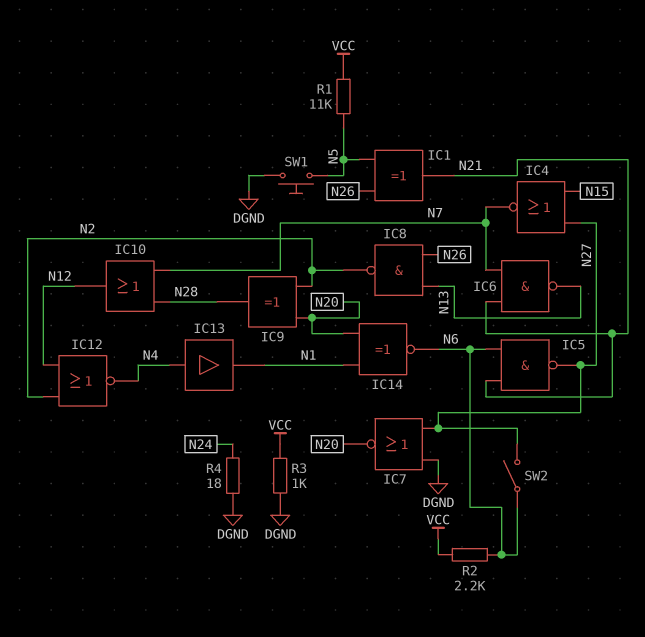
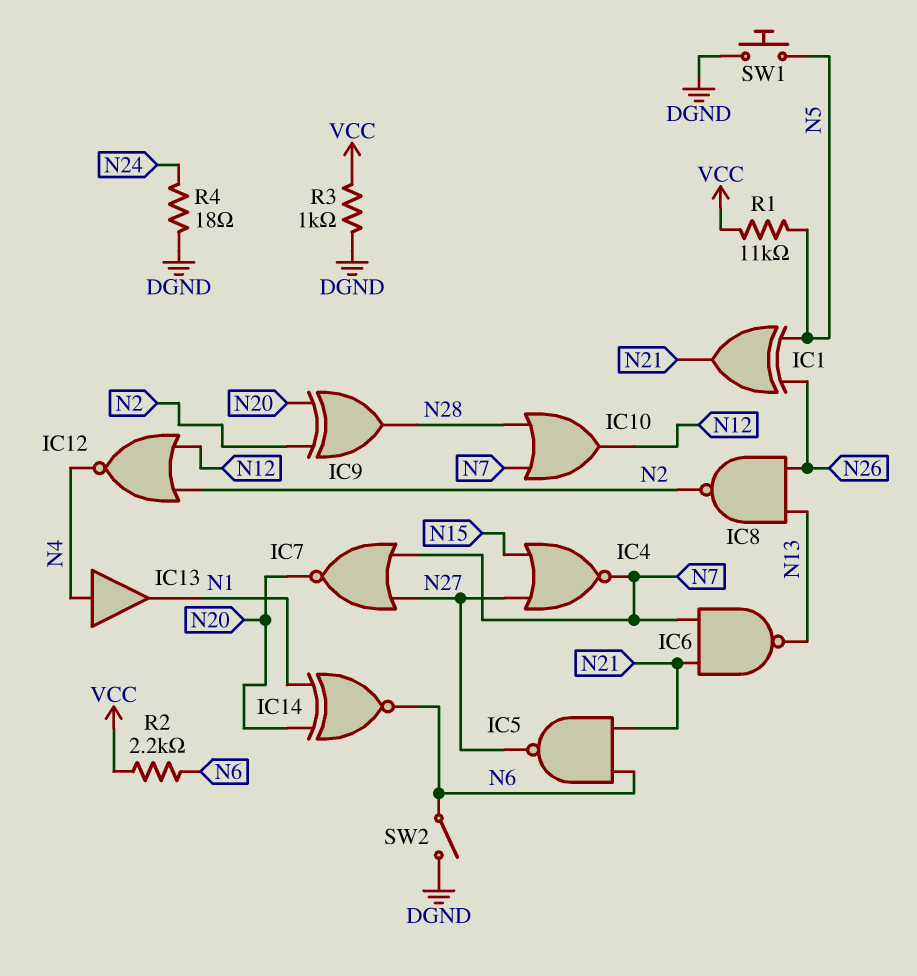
IC7: NOR (in DGND, in N27, out N20) -> NOR (in N7, in N27, out N20)
SW2: switch (N6, N27) -> switch (DGND, N6)

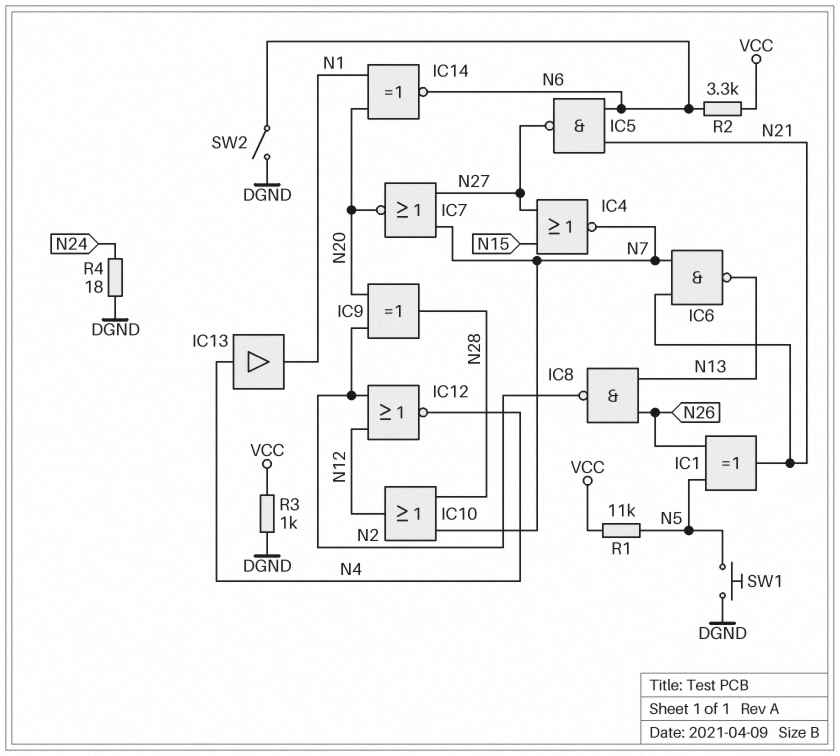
R2: 2.2k (N6, VCC) -> 3.3k (N6, VCC)

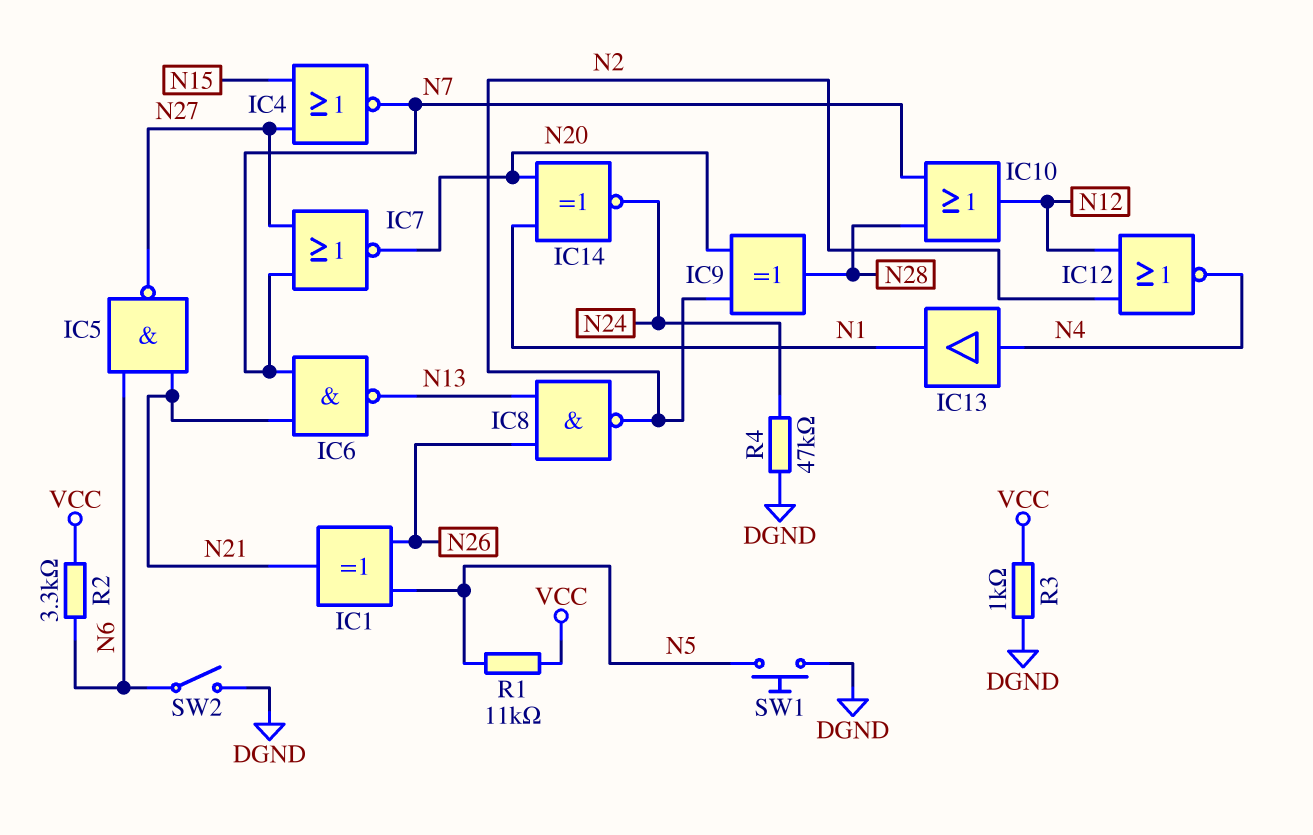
IC14: XNOR (in N1, in N20, out N6) -> XNOR (in N1, in N20, out N24)
R4: 18 (DGND, N24) -> 47k (DGND, N24)

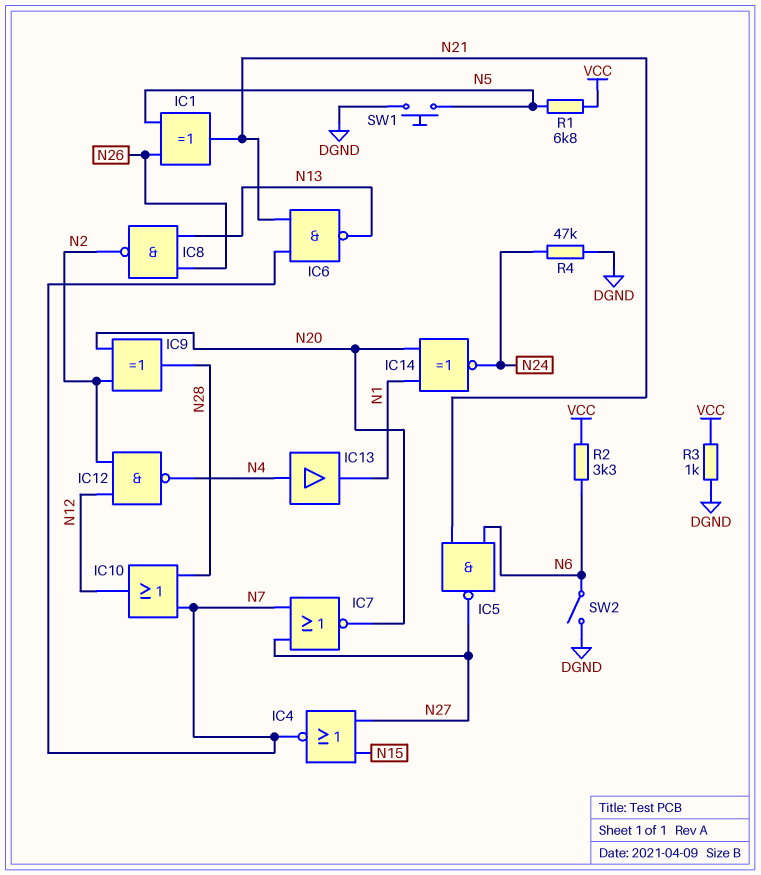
IC12: NOR (in N2, in N12, out N4) -> NAND (in N2, in N12, out N4)
R1: 11k (N5, VCC) -> 6.8k (N5, VCC)

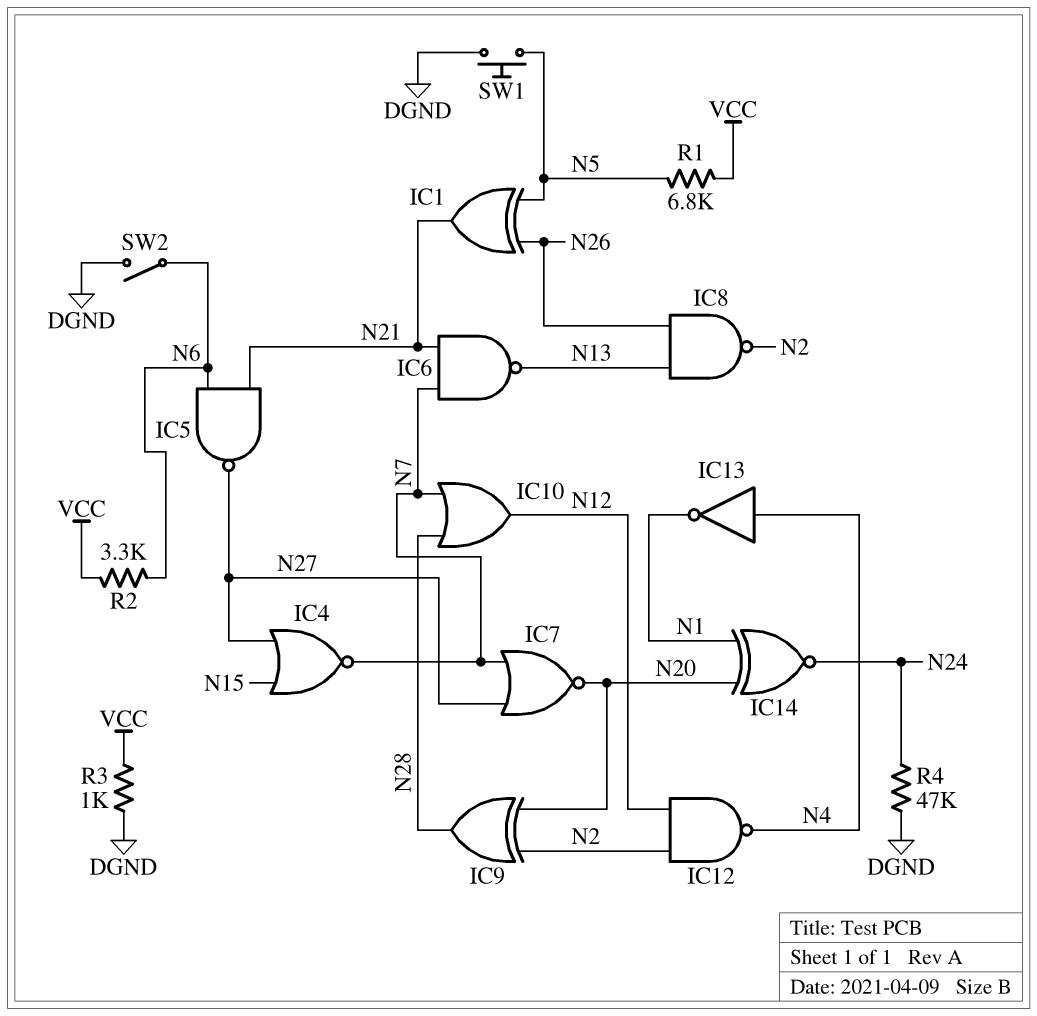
IC13: buffer (in N4, out N1) -> NOT (in N4, out N1)

